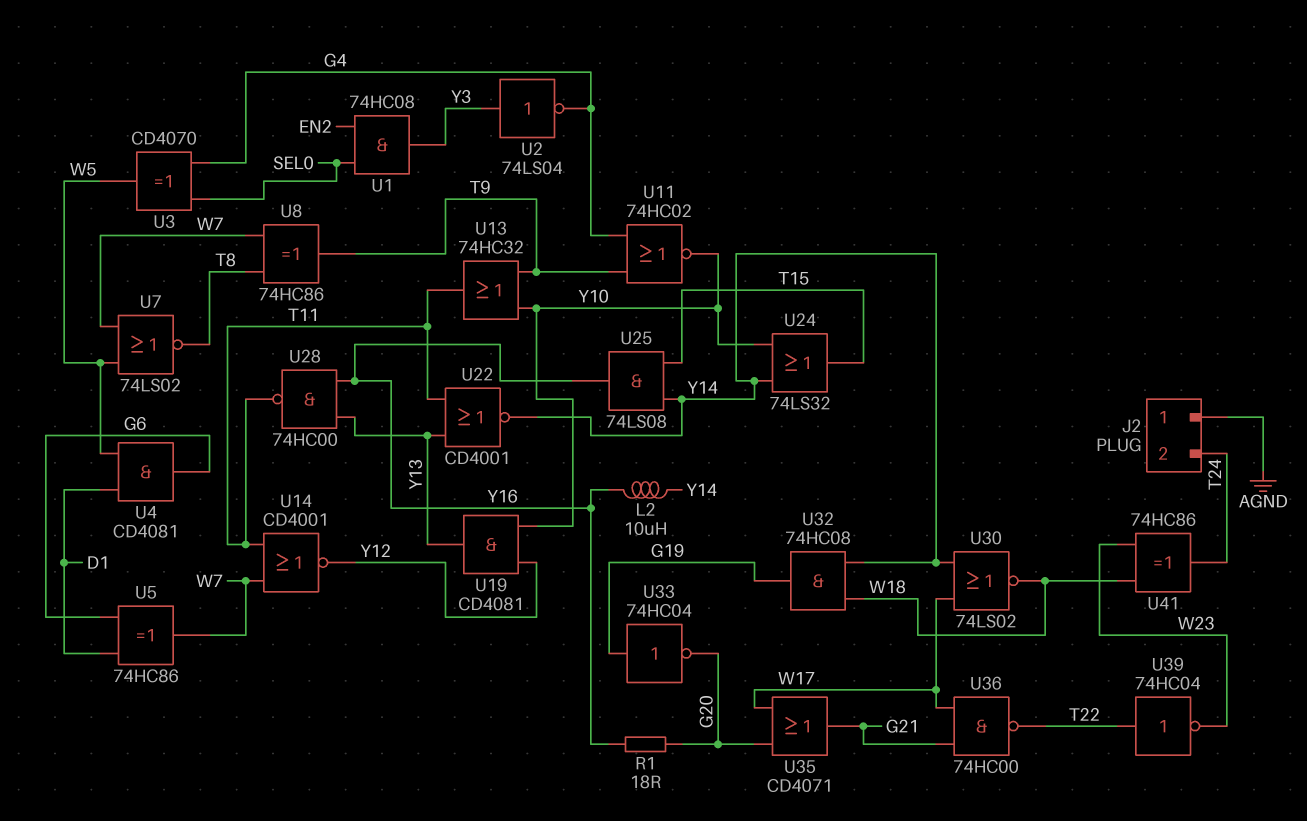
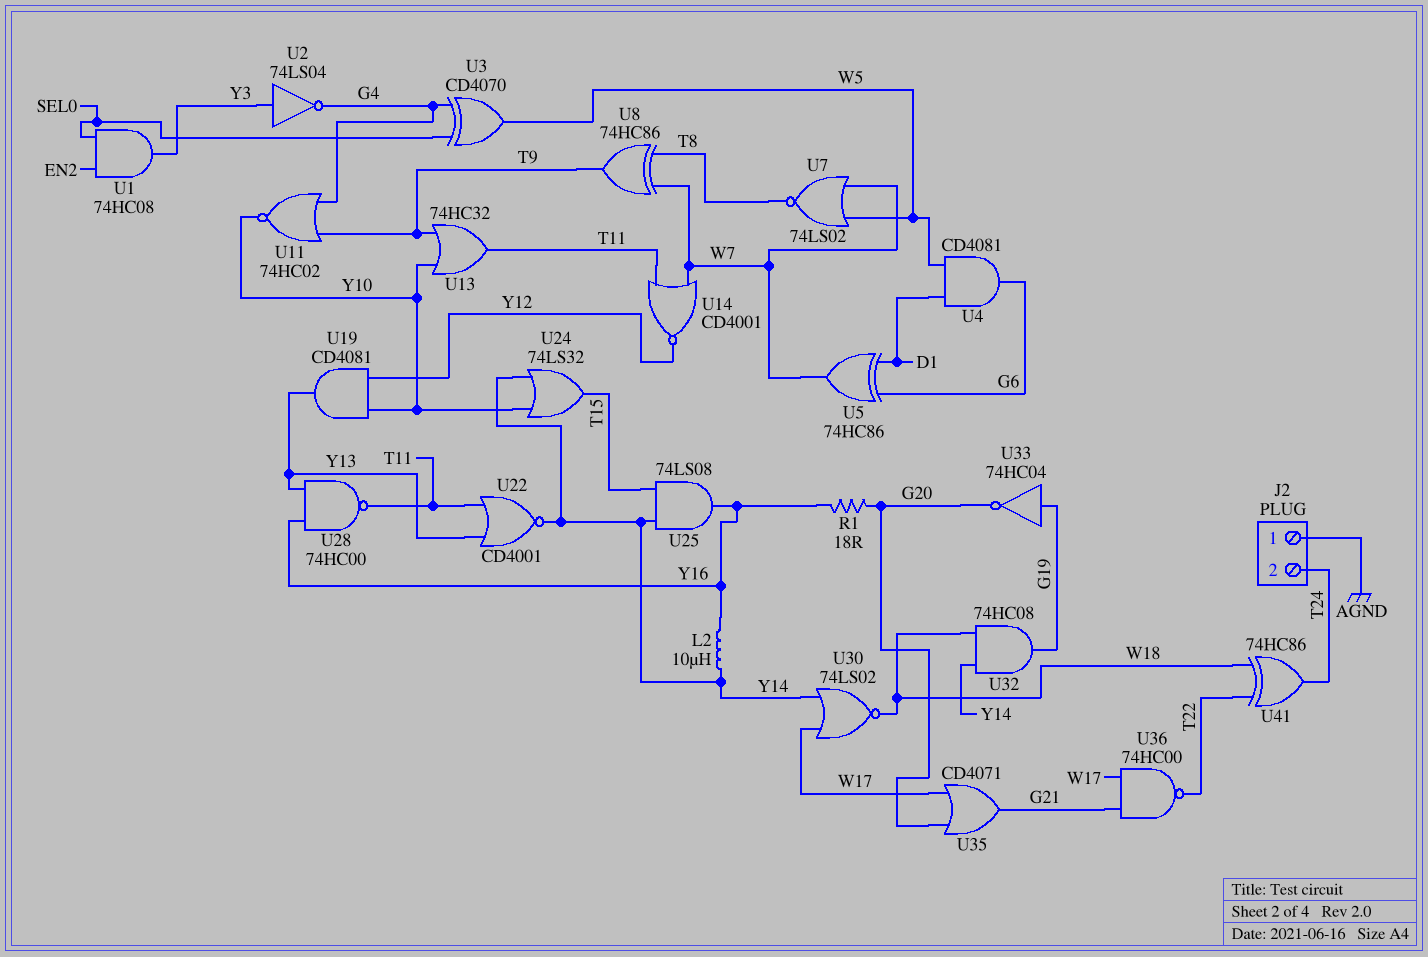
U39: NOT 74HC04 (in T22, out W23) -> none
U41: XOR 74HC86 (in W18, in W23, out T24) -> XOR 74HC86 (in T22, in W18, out T24)

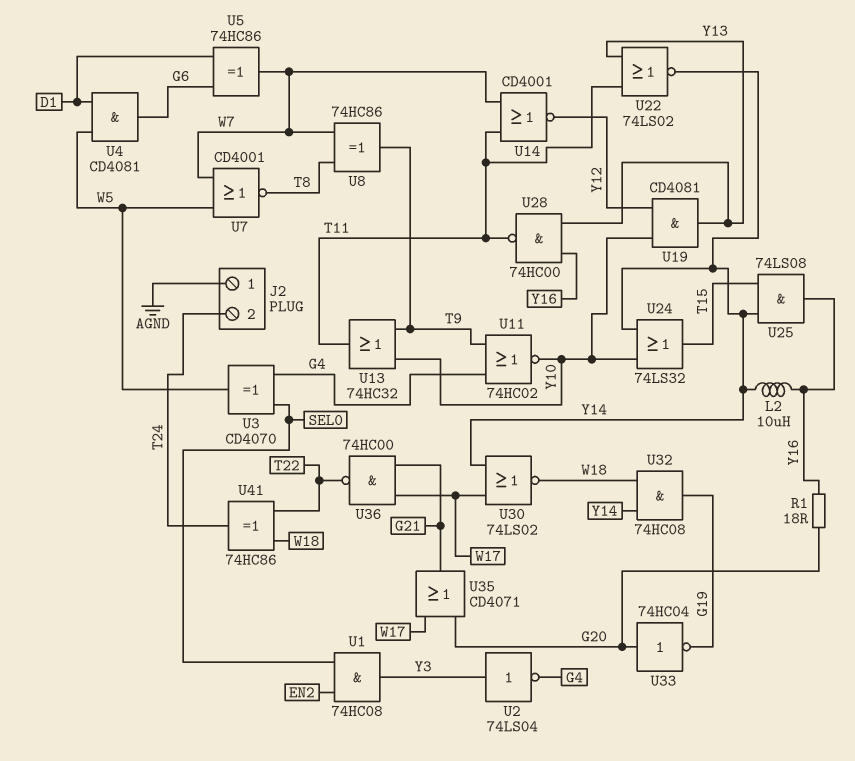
U7: NOR 74LS02 (in W5, in W7, out T8) -> NOR CD4001 (in W5, in W7, out T8)
U22: NOR CD4001 (in T11, in Y13, out Y14) -> NOR 74LS02 (in T11, in Y13, out Y14)
U33: NOT 74HC04 (in G19, out G20) -> NOT 74HC04 (in G20, out G19)

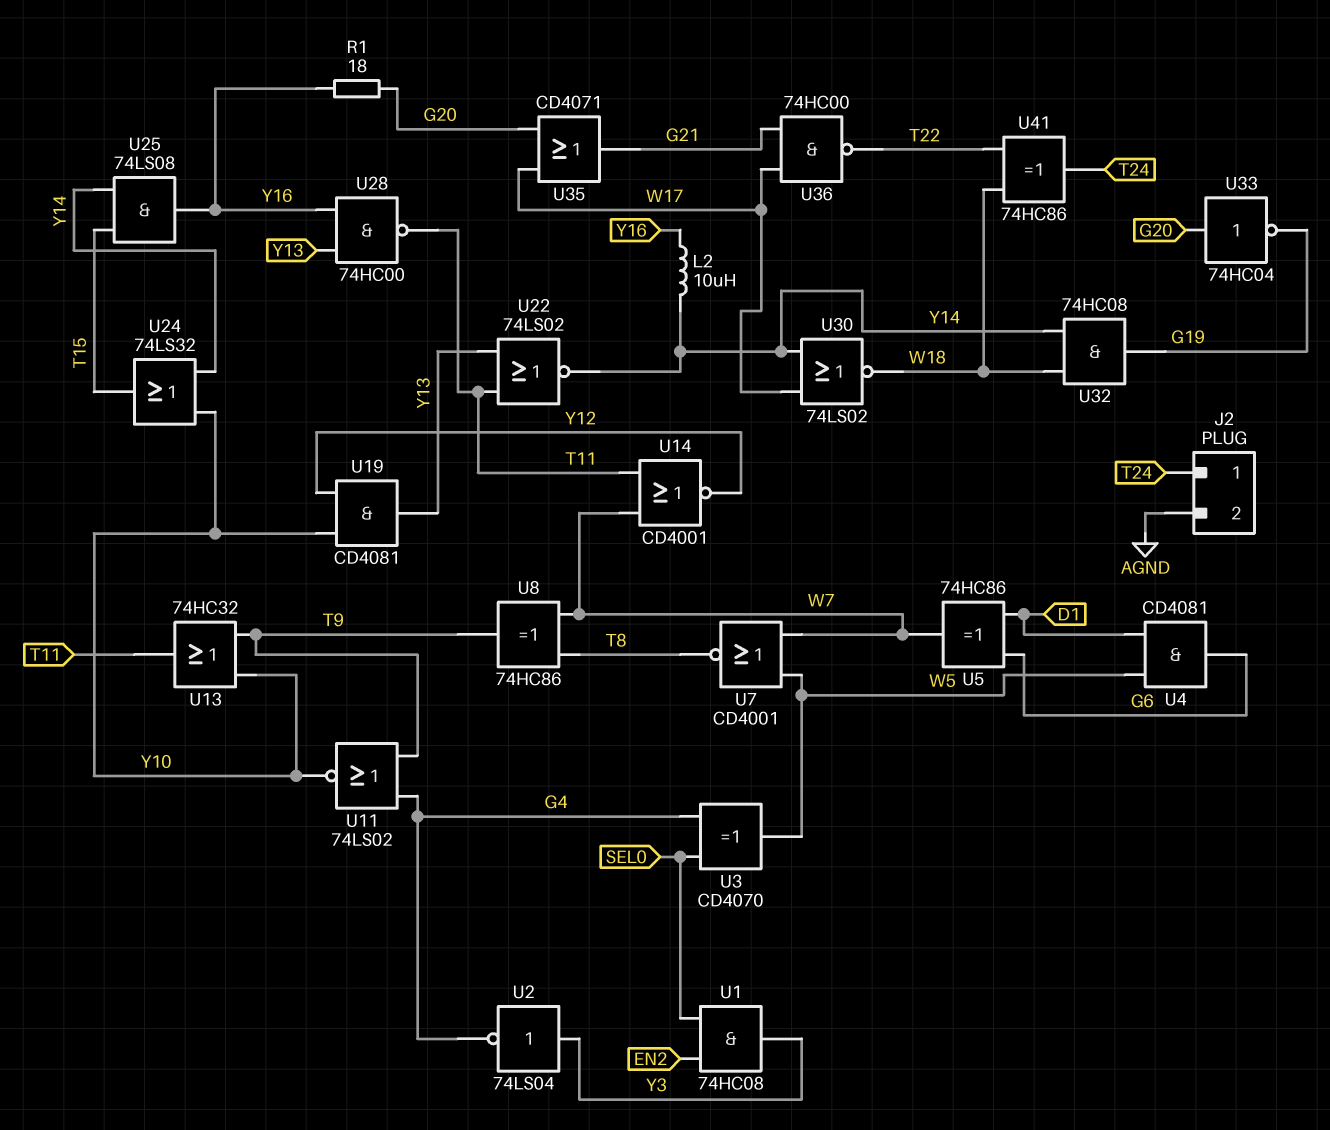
J2 pin 1: AGND -> T24
J2 pin 2: T24 -> AGND
U11: NOR 74HC02 (in G4, in T9, out Y10) -> NOR 74LS02 (in G4, in T9, out Y10)

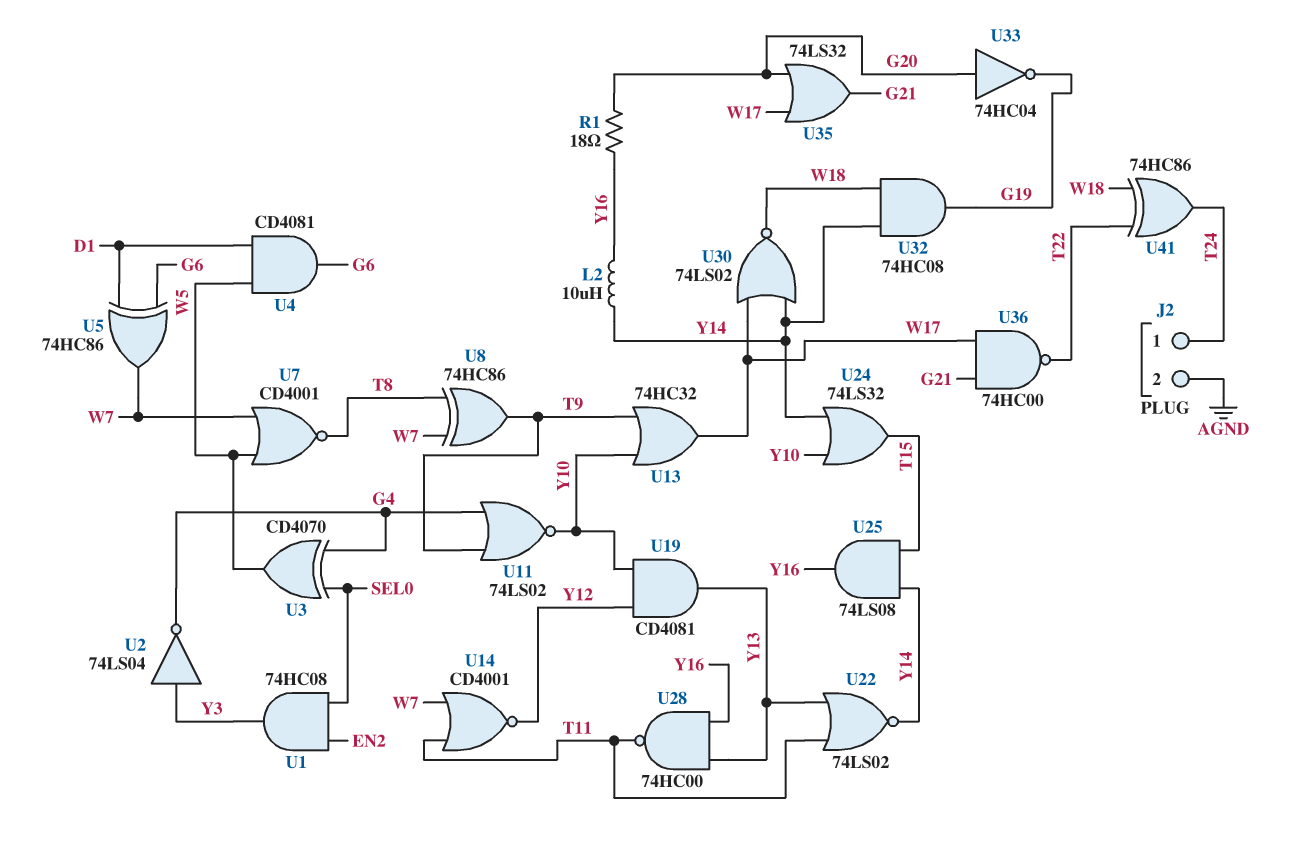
U13: OR 74HC32 (in T9, in Y10, out T11) -> OR 74HC32 (in T9, in Y10, out W17)
U35: OR CD4071 (in G20, in W17, out G21) -> OR 74LS32 (in G20, in W17, out G21)

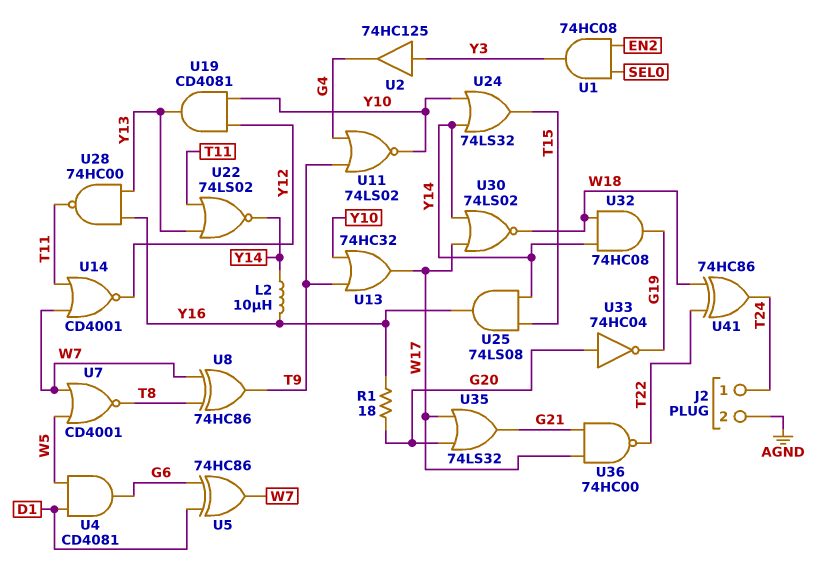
U2: NOT 74LS04 (in Y3, out G4) -> buffer 74HC125 (in Y3, out G4)
U3: XOR CD4070 (in G4, in SEL0, out W5) -> none

